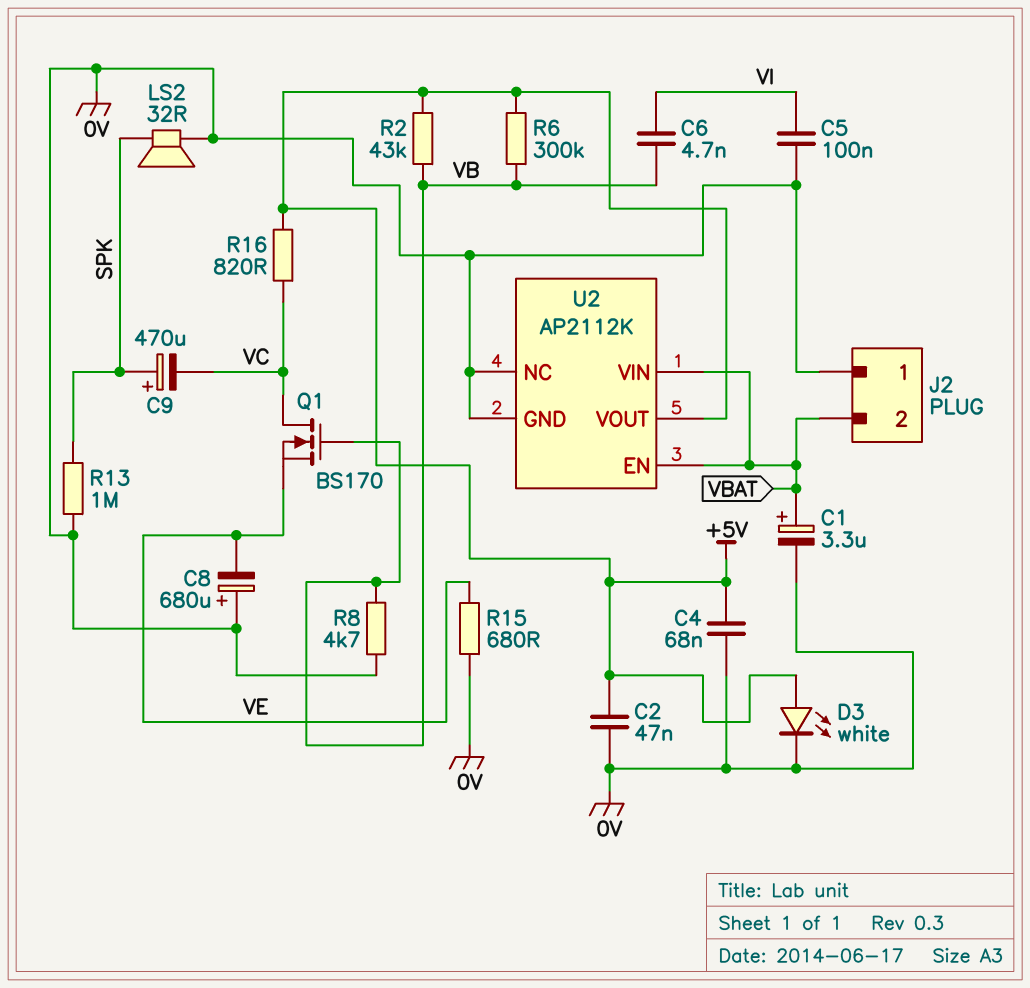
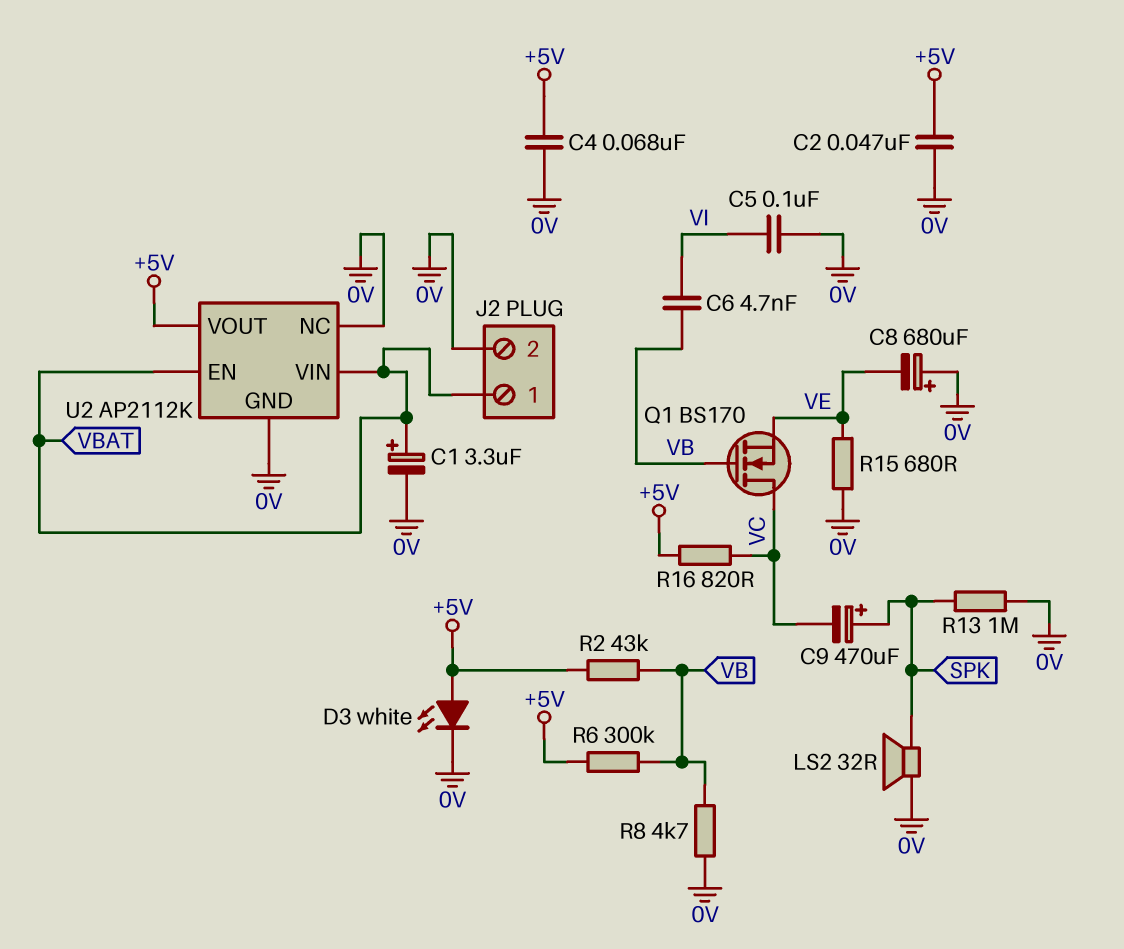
J2 pin 1: 0V -> VBAT
J2 pin 2: VBAT -> 0V

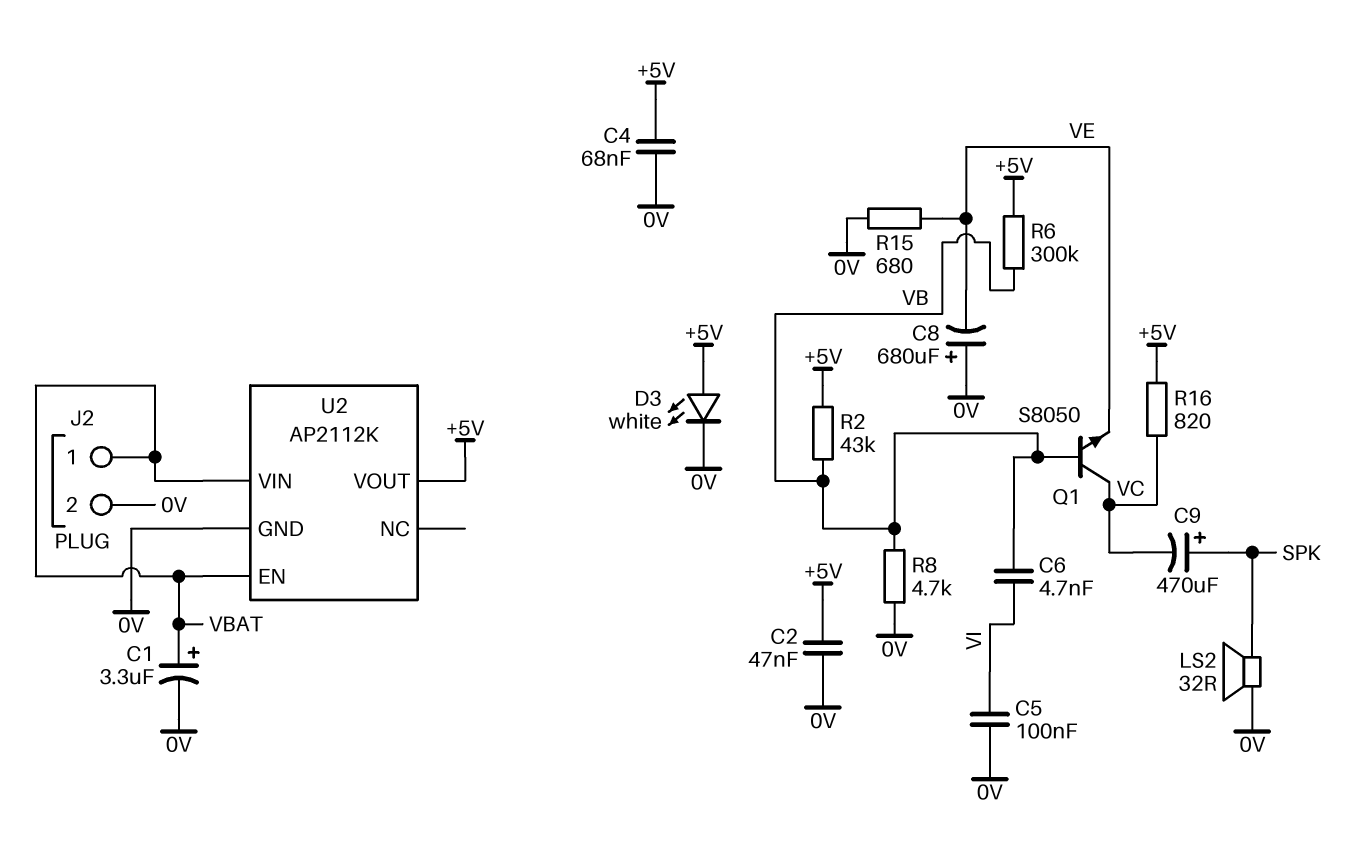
Q1: NMOS BS170 (G VB, D VC, S VE) -> NPN S8050 (B VB, C VC, E VE)
R13: 1M (0V, SPK) -> none
U2 pin NC: 0V -> none

